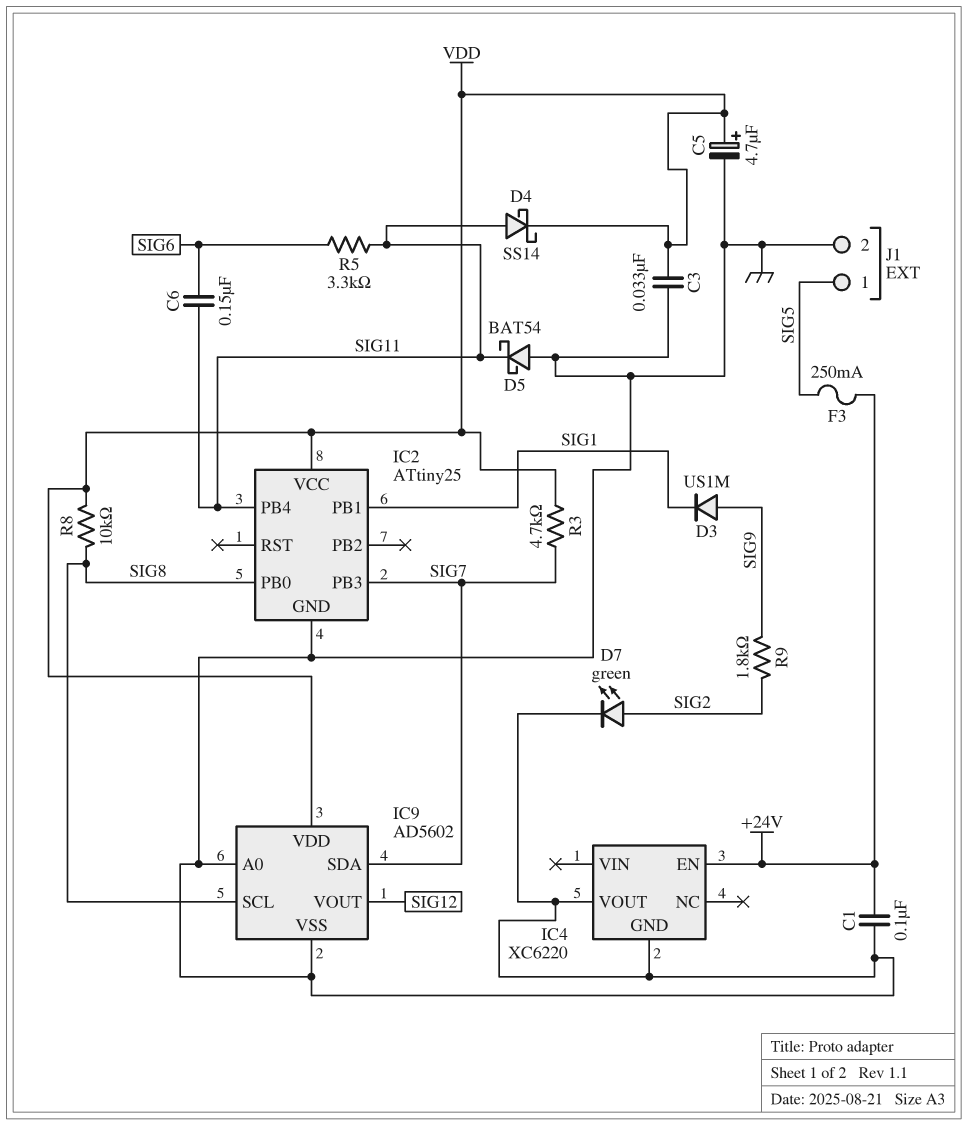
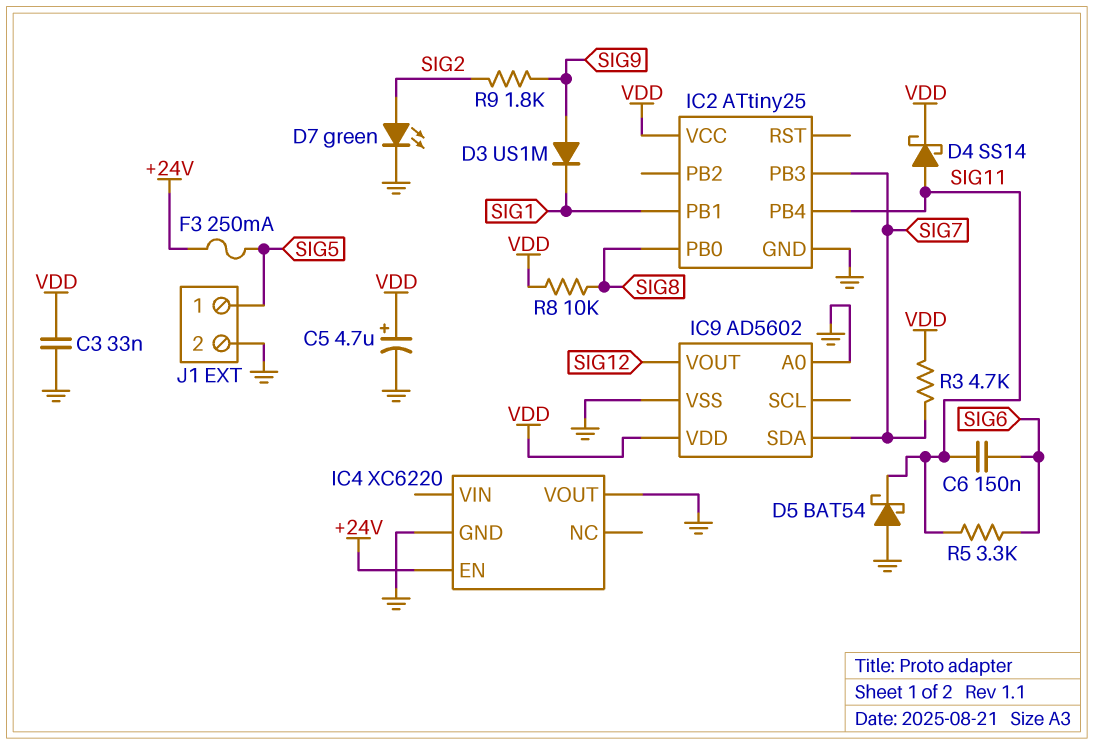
C1: 100nF (+24V, GND) -> none
IC9 pin SCL: SIG8 -> none

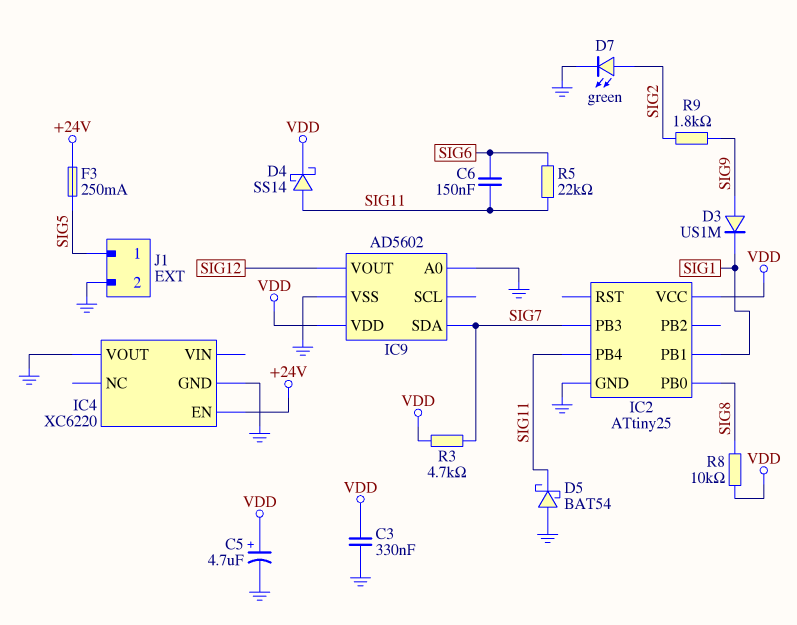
C3: 33nF (GND, VDD) -> 330nF (GND, VDD)
R5: 3.3k (SIG6, SIG11) -> 22k (SIG6, SIG11)

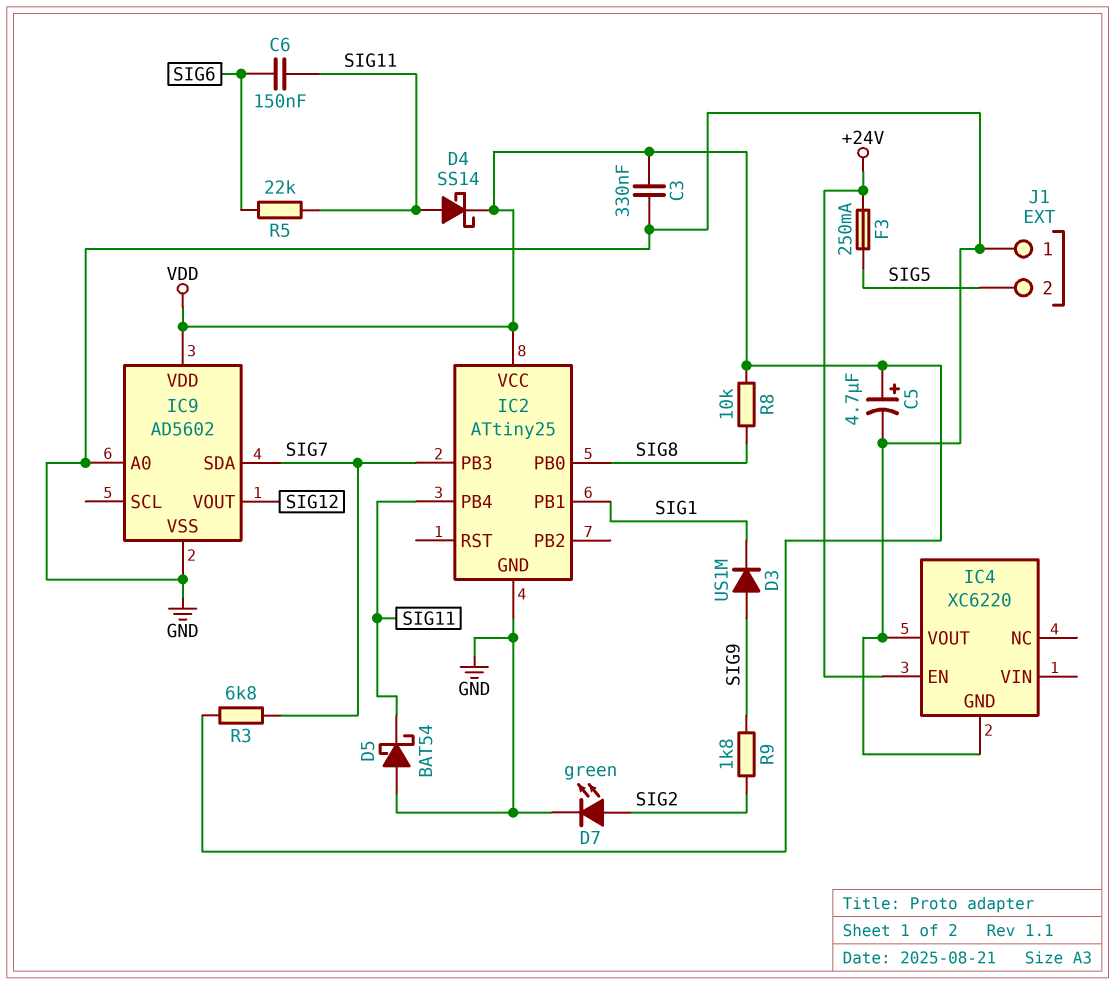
J1 pin 1: SIG5 -> GND
J1 pin 2: GND -> SIG5
R3: 4.7k (SIG7, VDD) -> 6.8k (SIG7, VDD)

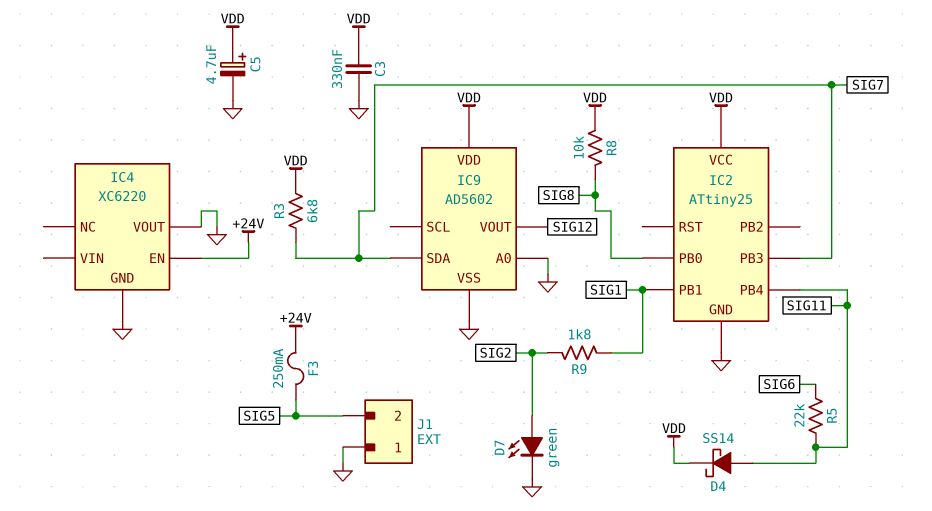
C6: 150nF (SIG6, SIG11) -> none
D3: diode US1M (A SIG9, K SIG1) -> none
D5: schottky BAT54 (A GND, K SIG11) -> none
R9: 1.8k (SIG2, SIG9) -> 1.8k (SIG1, SIG2)

